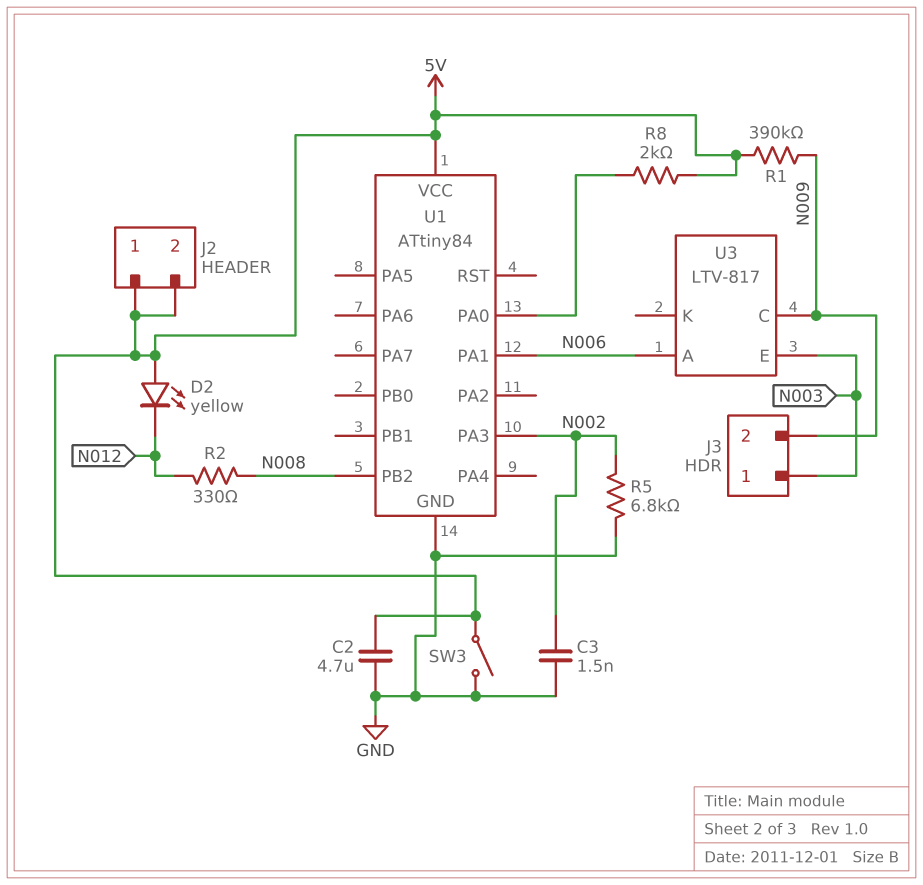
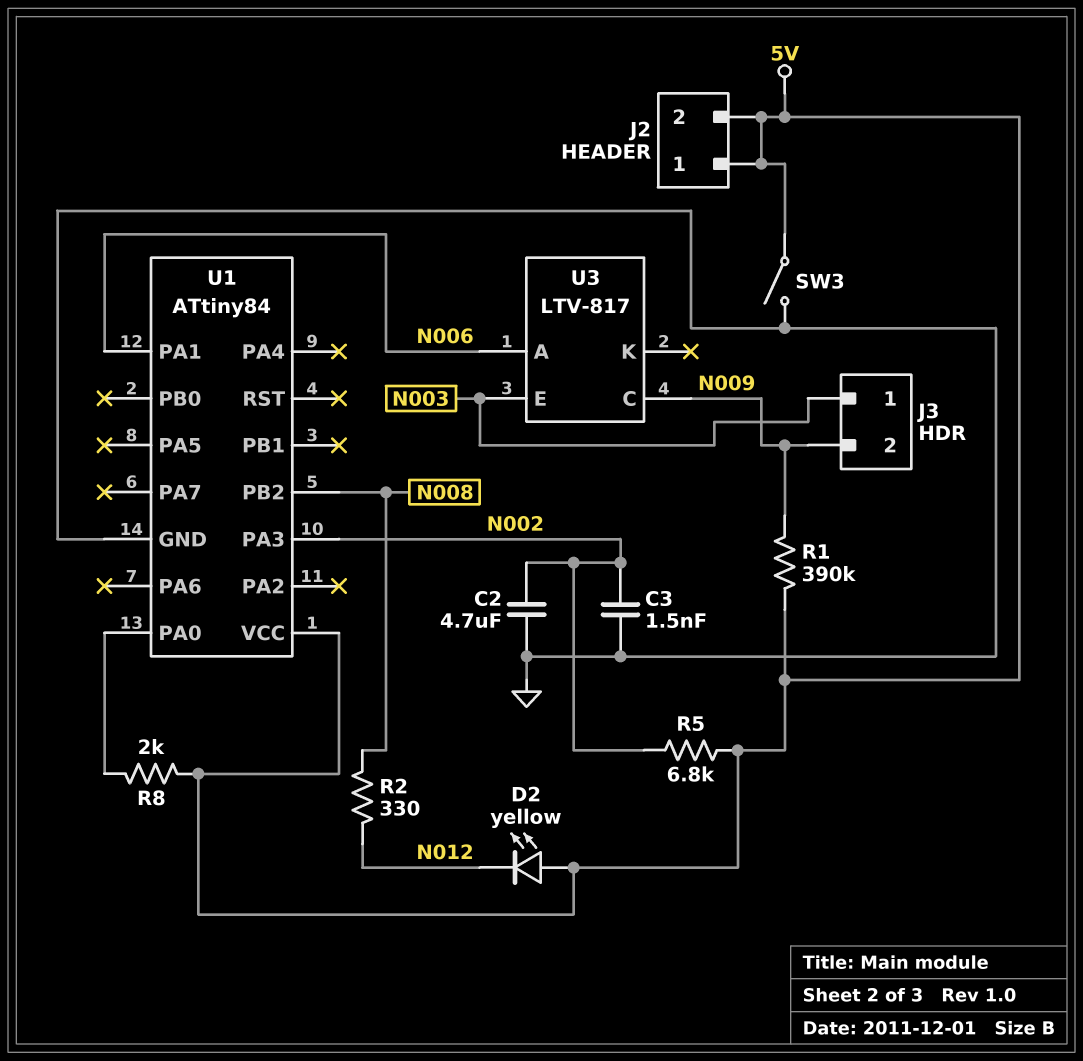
C2: 4.7uF (5V, GND) -> 4.7uF (GND, N002)
R5: 6.8k (GND, N002) -> 6.8k (5V, N002)

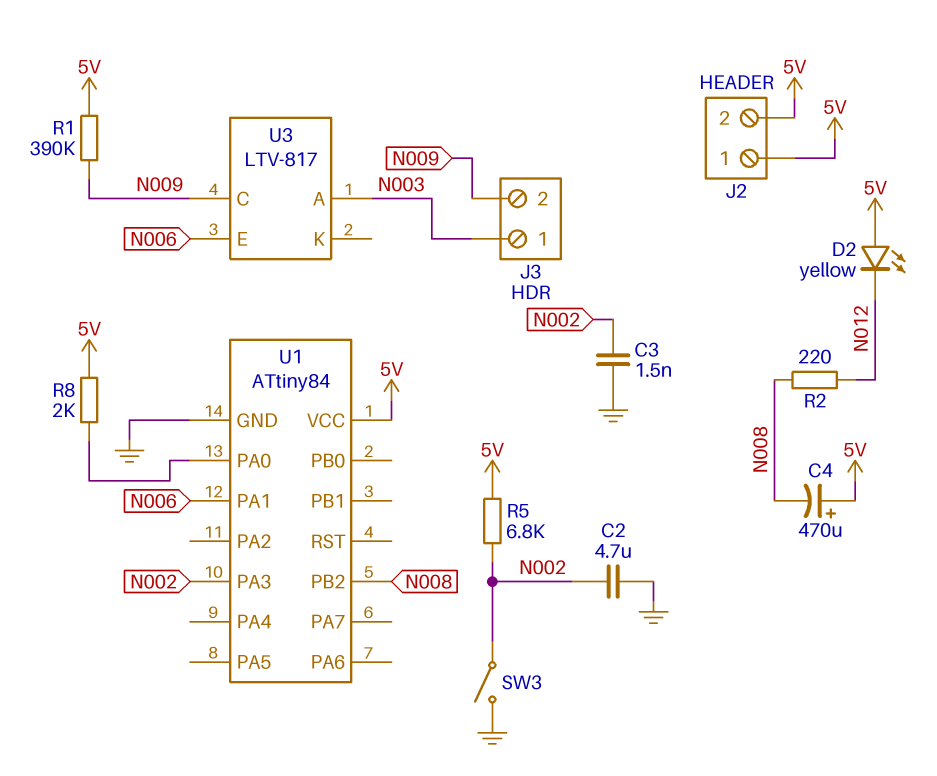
C4: none -> 470uF (plus 5V, minus N008)
R2: 330 (N008, N012) -> 220 (N008, N012)
SW3: switch (5V, GND) -> switch (GND, N002)
U3 pin A: N006 -> N003
U3 pin E: N003 -> N006

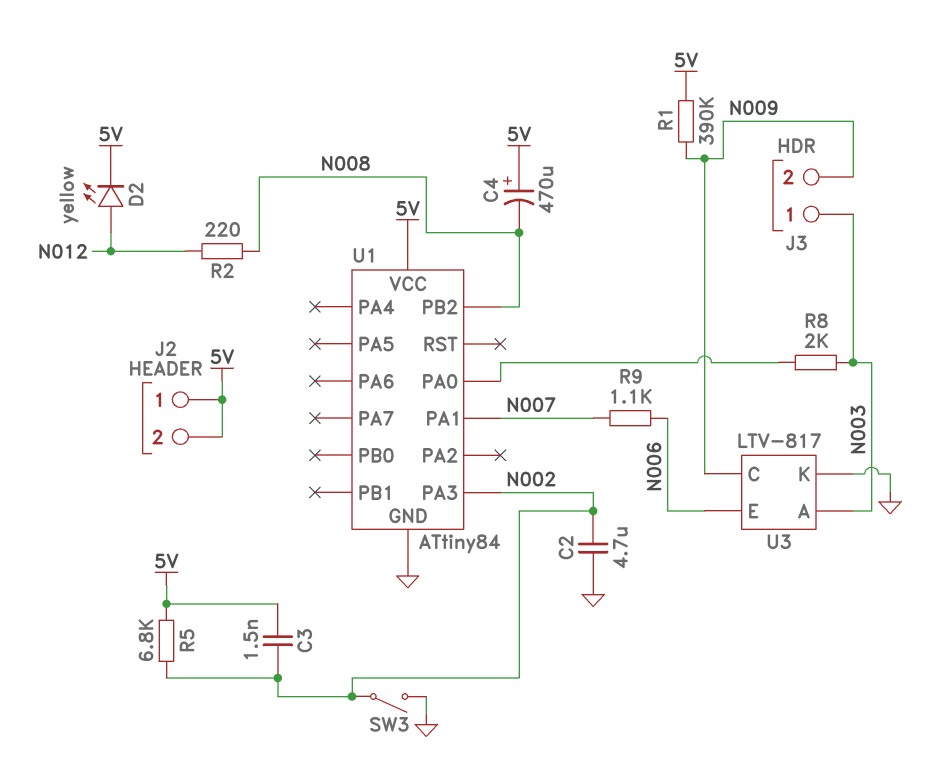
C3: 1.5nF (GND, N002) -> 1.5nF (5V, N002)
D2: LED yellow (A 5V, K N012) -> LED yellow (A N012, K 5V)
R8: 2k (5V, U1/PA0) -> 2k (N003, U1/PA0)
R9: none -> 1.1k (N006, N007)
U1 pin PA1: N006 -> N007
U3 pin K: none -> GND

